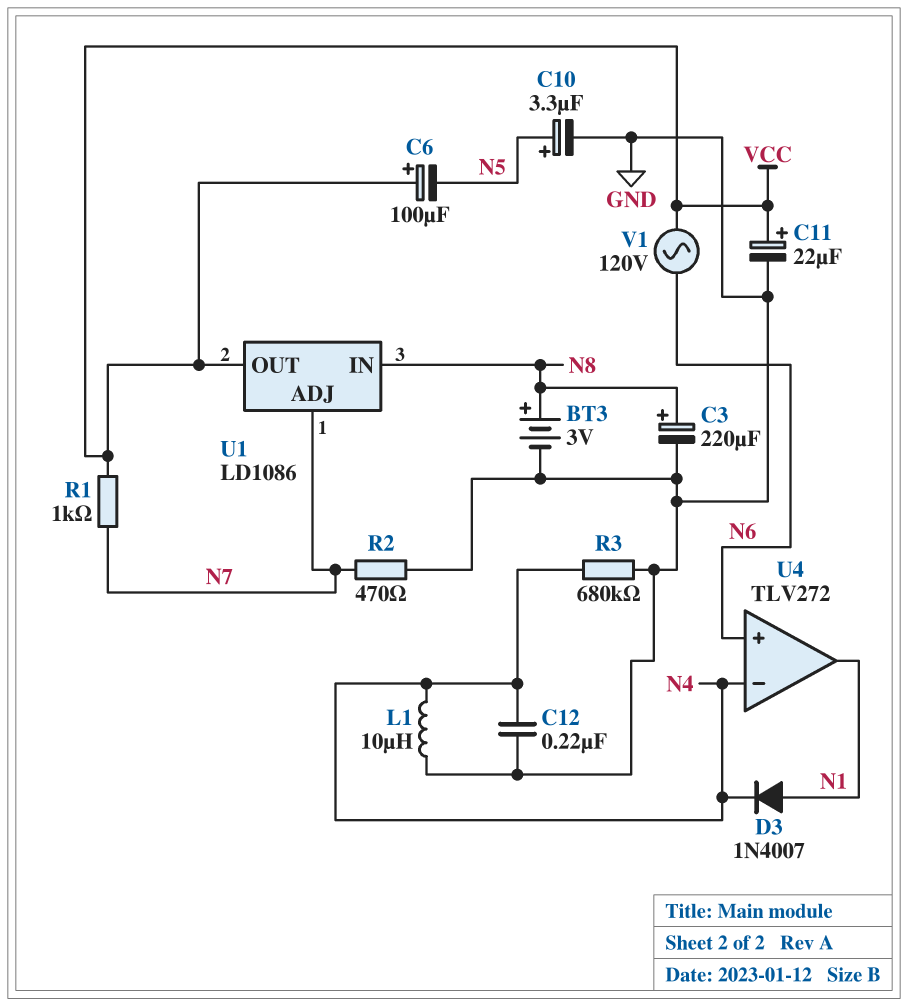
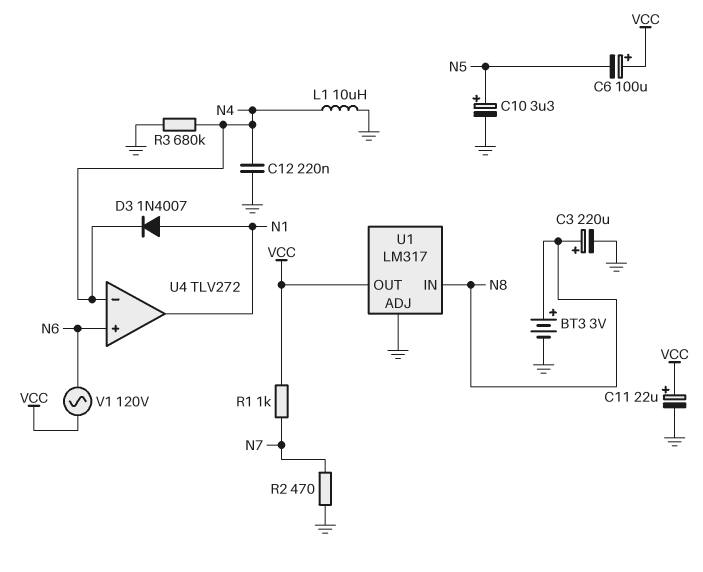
U1: LD1086 -> LM317
U1 pin ADJ: N7 -> GND

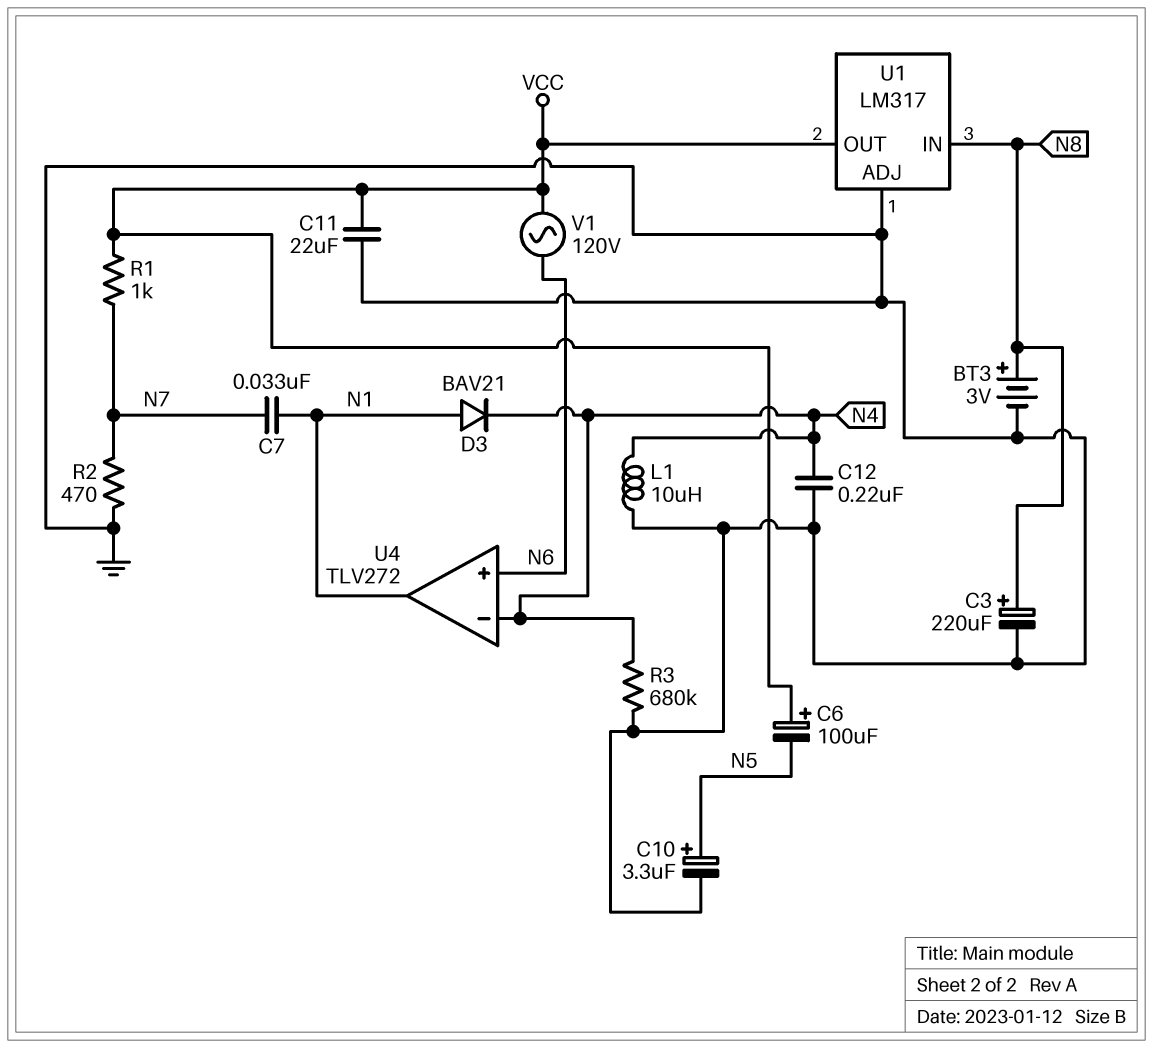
C7: none -> 33nF (N1, N7)
C11: 22uF (plus VCC, minus GND) -> 22uF (GND, VCC)
D3: diode 1N4007 (A N1, K N4) -> diode BAV21 (A N1, K N4)

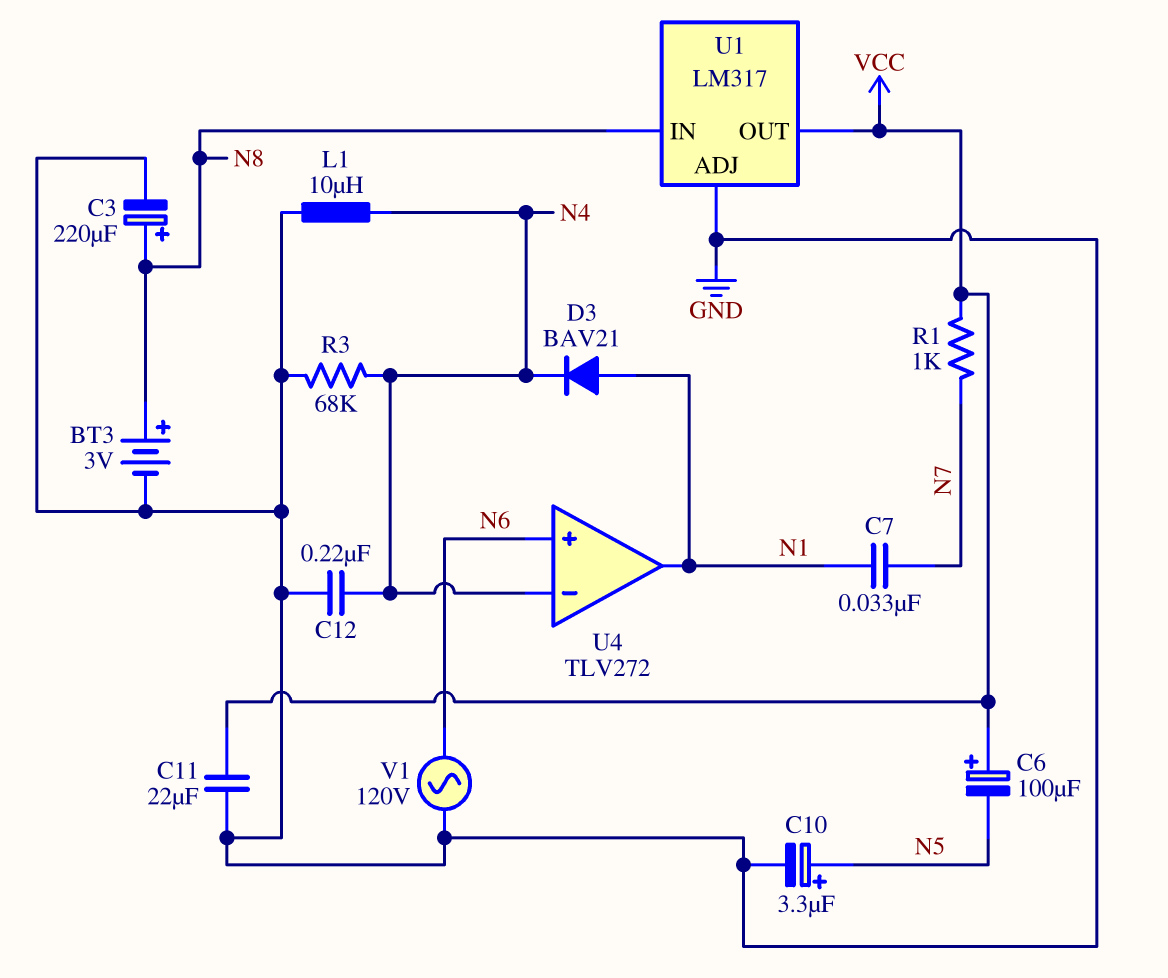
R2: 470 (GND, N7) -> none
R3: 680k (GND, N4) -> 68k (GND, N4)
V1: AC 120V (N6, VCC) -> AC 120V (GND, N6)

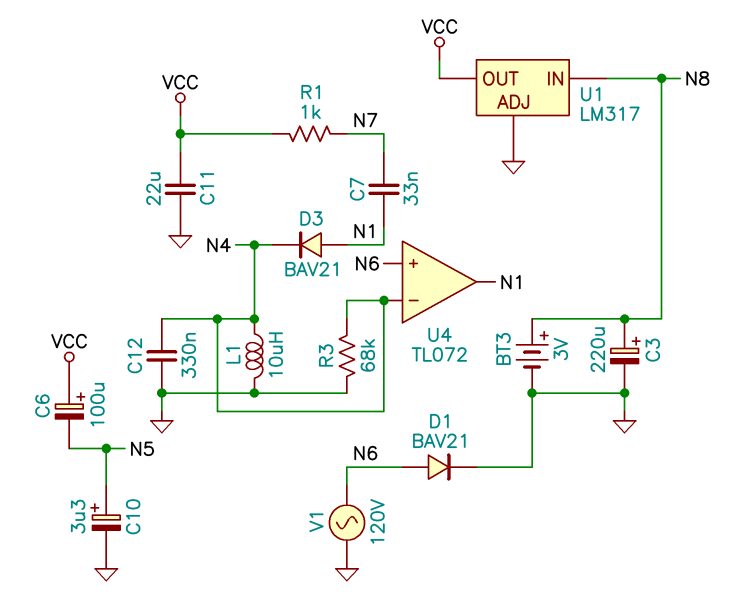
C12: 220nF (GND, N4) -> 330nF (GND, N4)
D1: none -> diode BAV21 (A N6, K GND)
U4: TLV272 -> TL072

